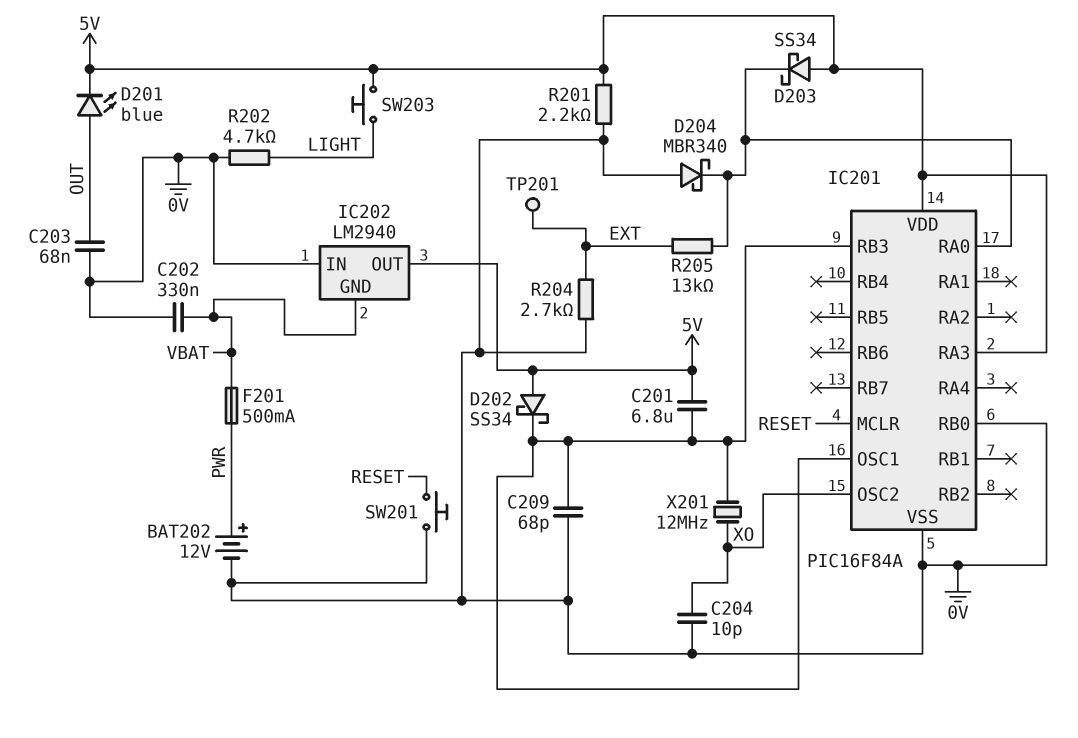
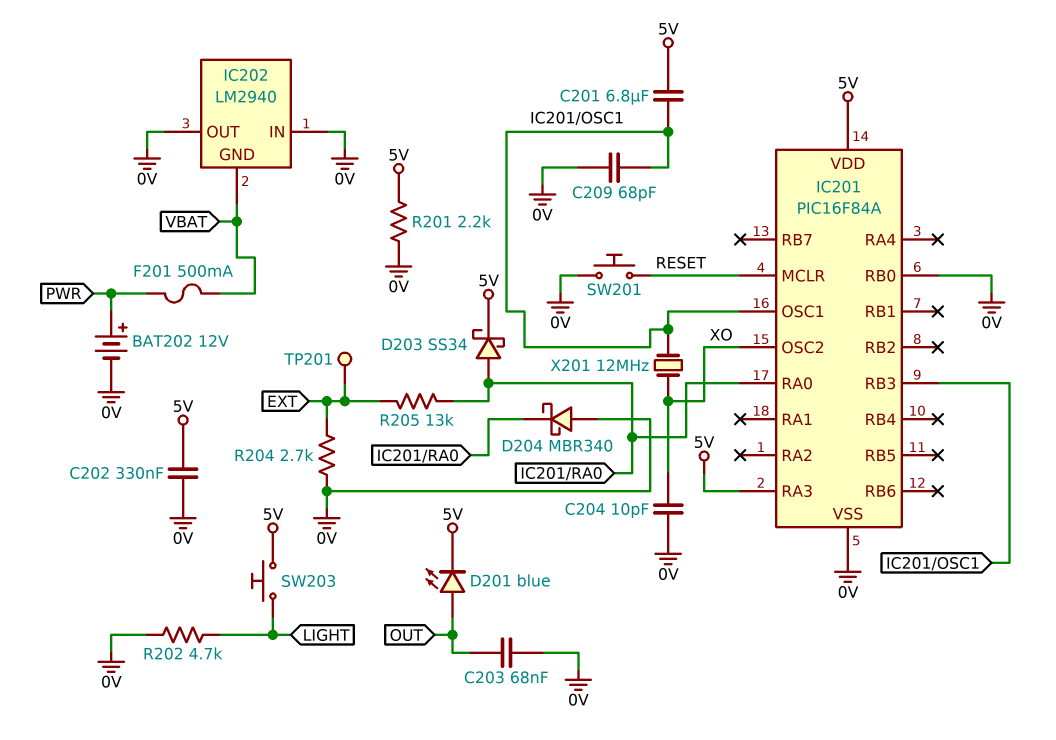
C202: 330nF (0V, VBAT) -> 330nF (0V, 5V)
D202: schottky SS34 (A 5V, K IC201/OSC1) -> none
D203: schottky SS34 (A 5V, K IC201/RA0) -> schottky SS34 (A IC201/RA0, K 5V)
IC202 pin OUT: 5V -> 0V

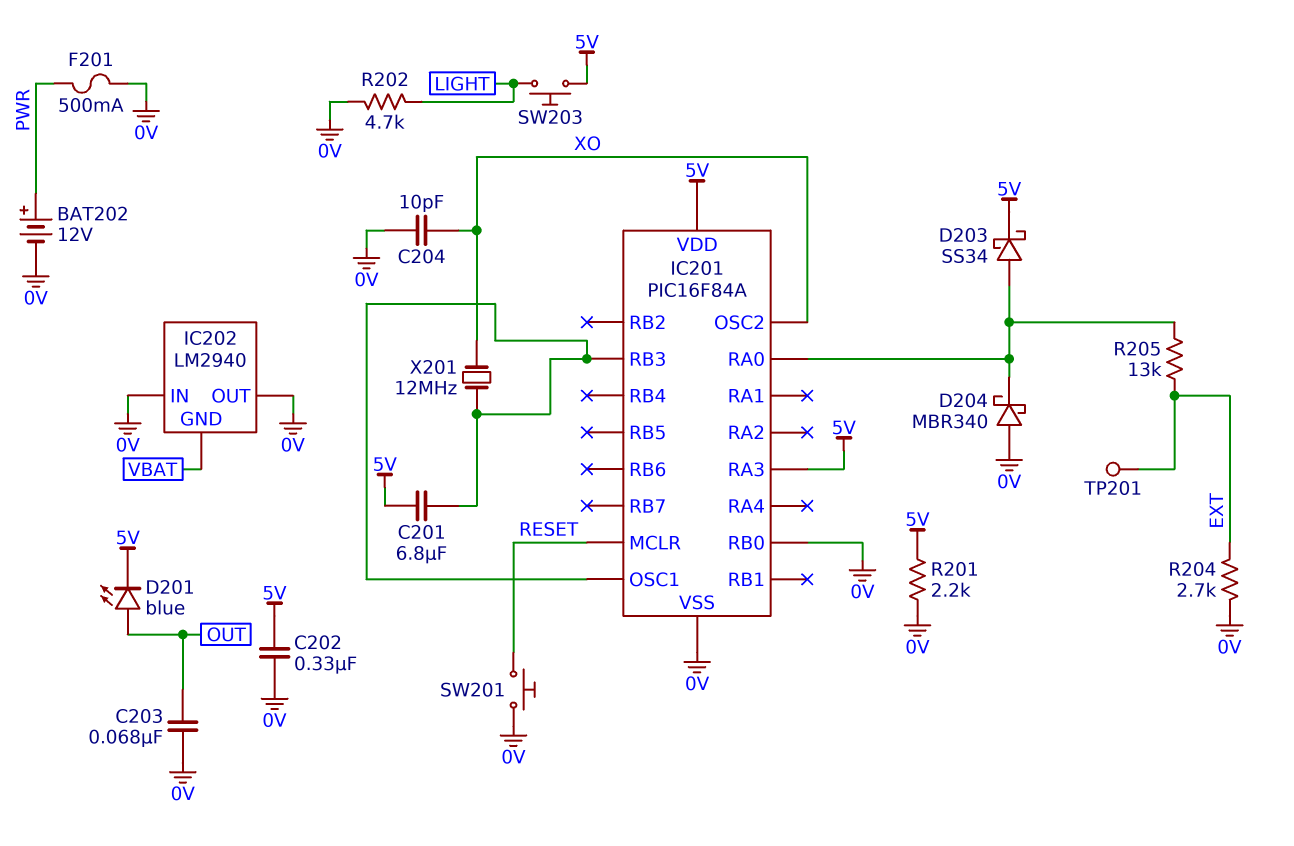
C209: 68pF (0V, IC201/OSC1) -> none
F201: 500mA (PWR, VBAT) -> 500mA (0V, PWR)

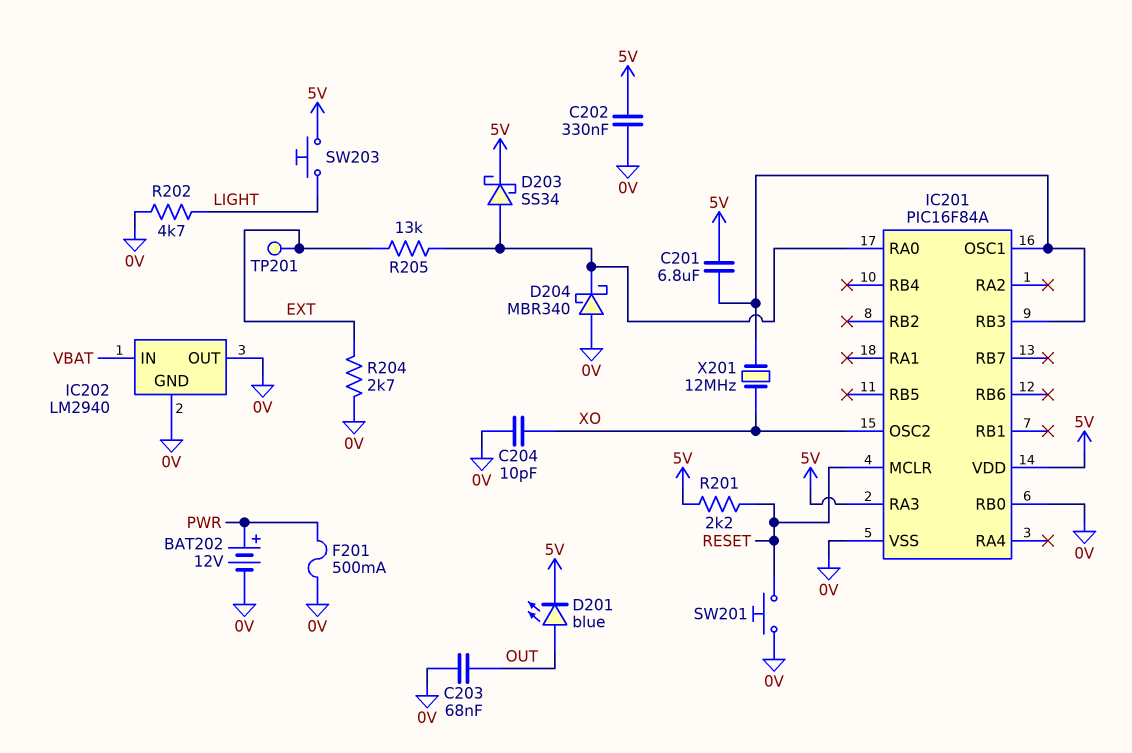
IC202 pin GND: VBAT -> 0V
IC202 pin IN: 0V -> VBAT
R201: 2.2k (0V, 5V) -> 2.2k (5V, RESET)

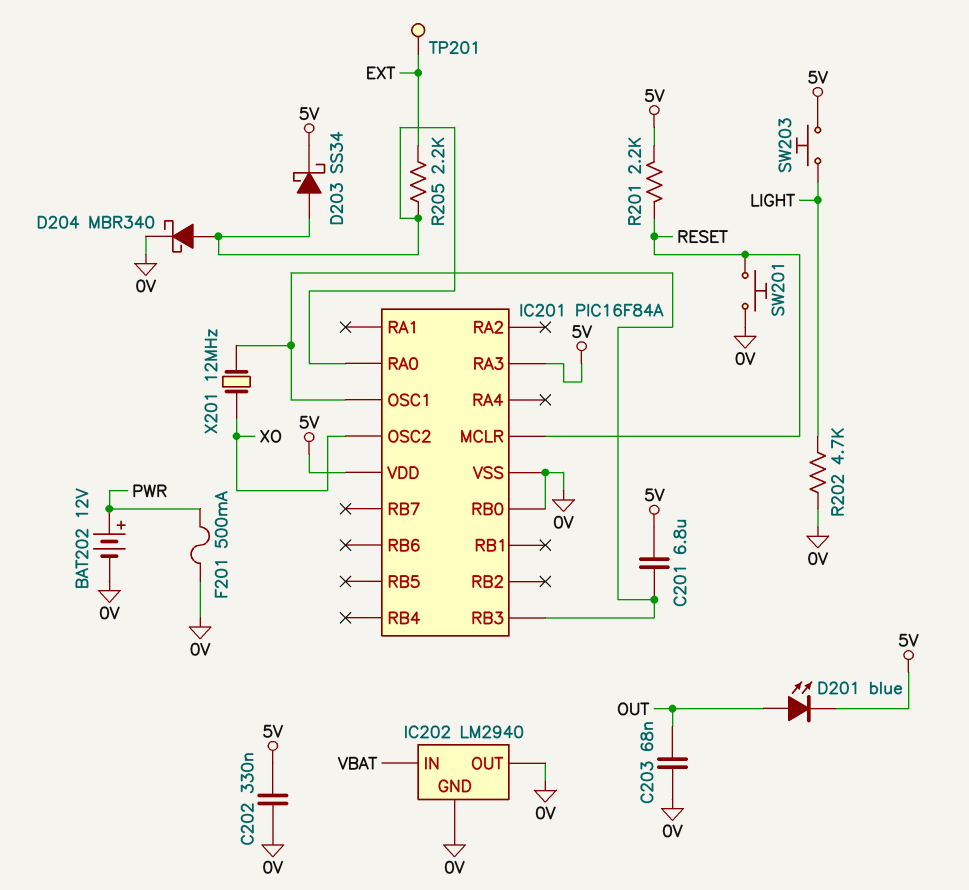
C204: 10pF (0V, XO) -> none
D204: schottky MBR340 (A 0V, K IC201/RA0) -> schottky MBR340 (A IC201/RA0, K 0V)
R204: 2.7k (0V, EXT) -> none
R205: 13k (EXT, IC201/RA0) -> 2.2k (EXT, IC201/RA0)

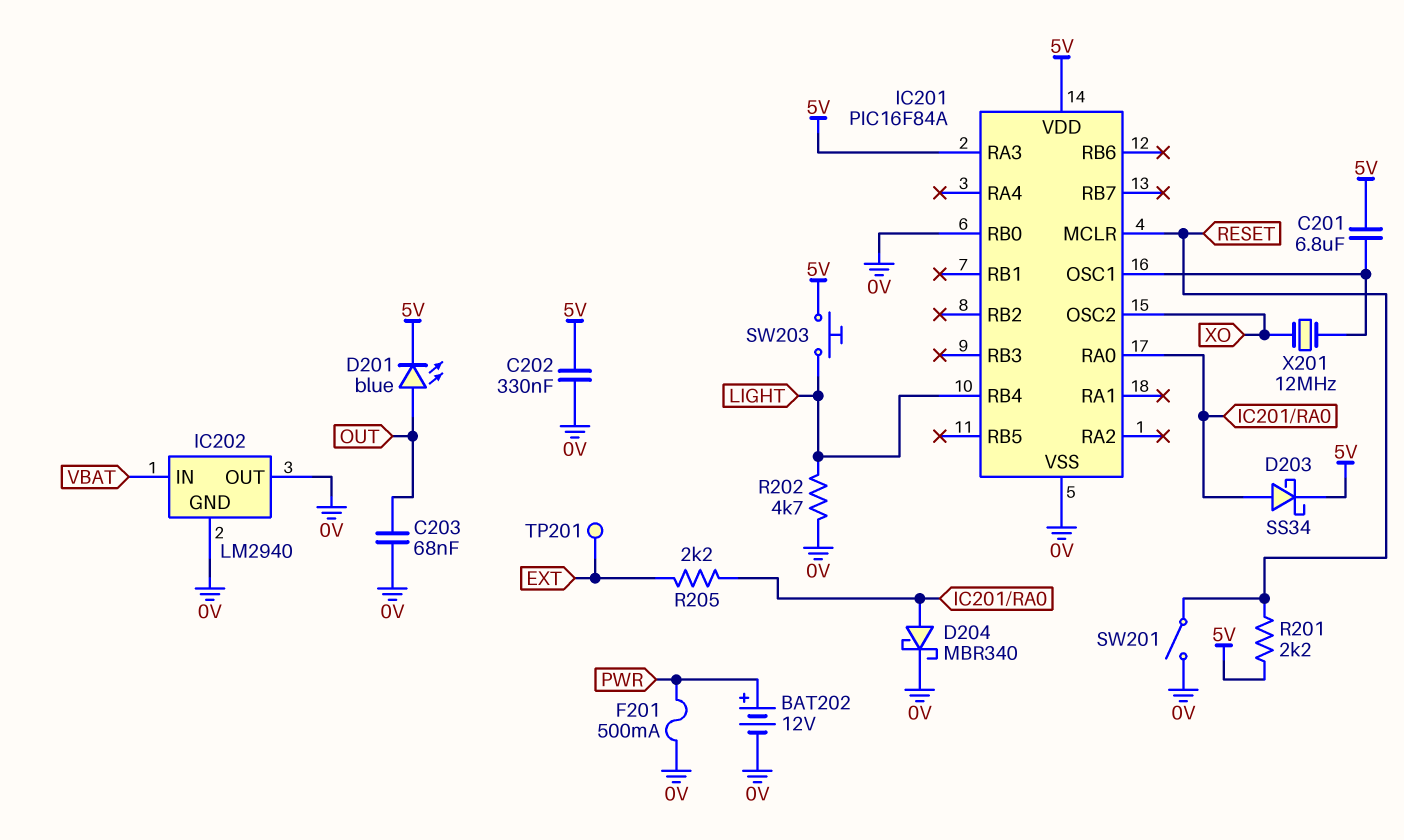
IC201 pin RB3: IC201/OSC1 -> none
IC201 pin RB4: none -> LIGHT
SW201: button (0V, RESET) -> switch (0V, RESET)

